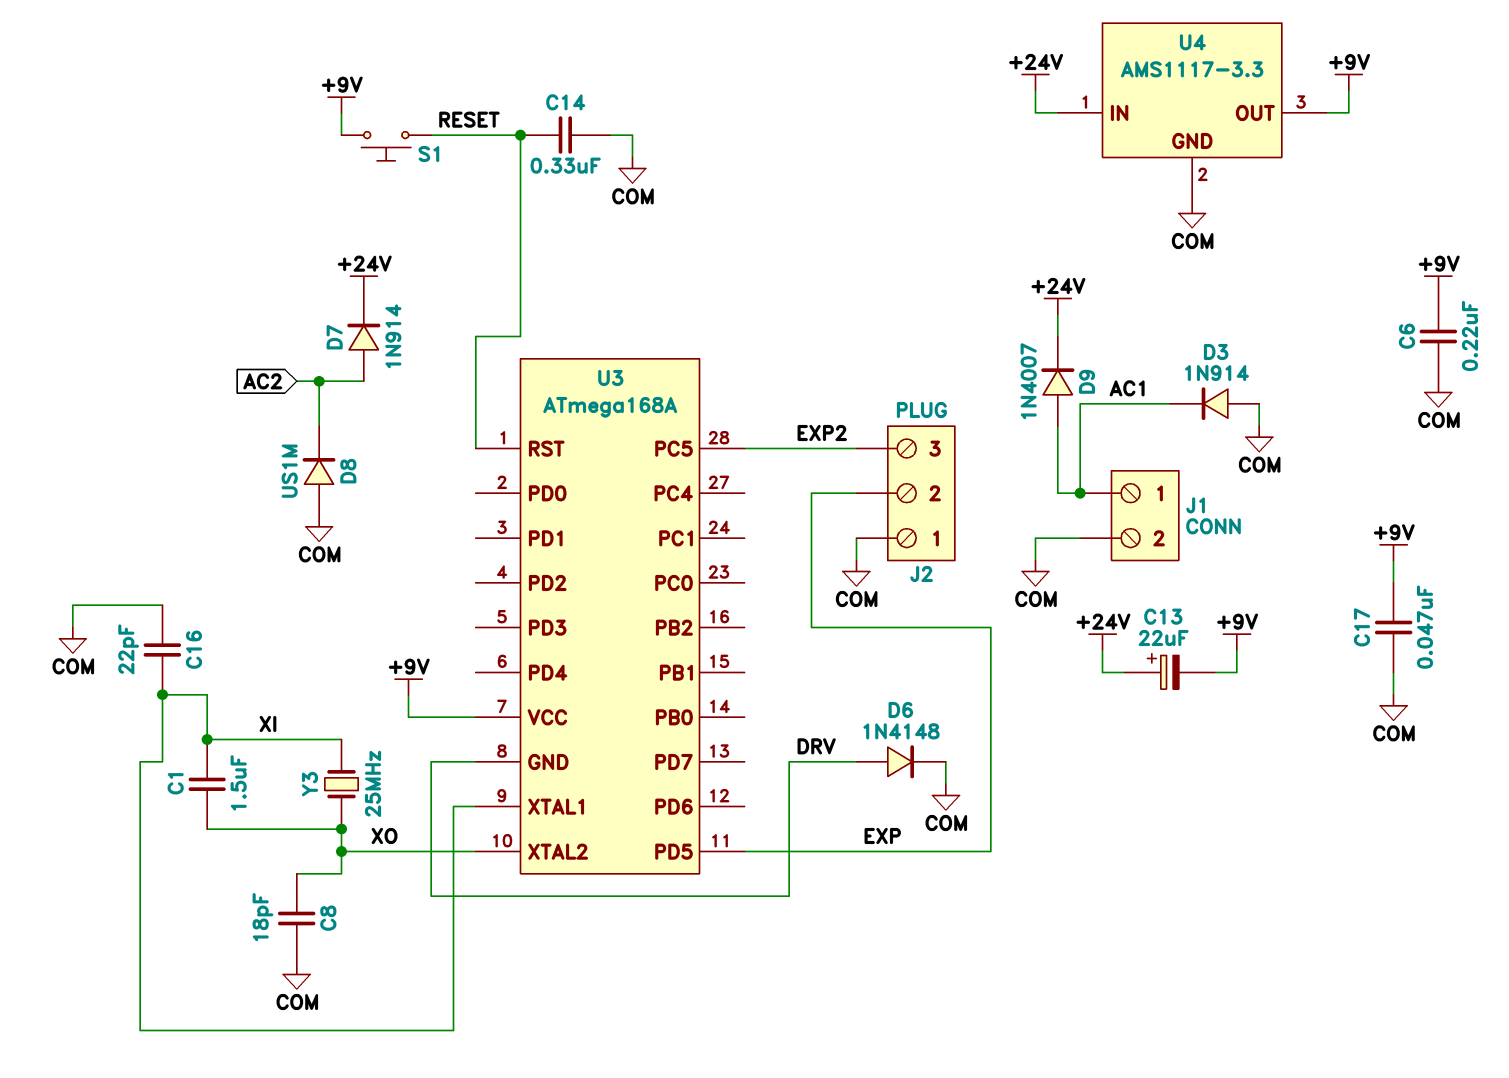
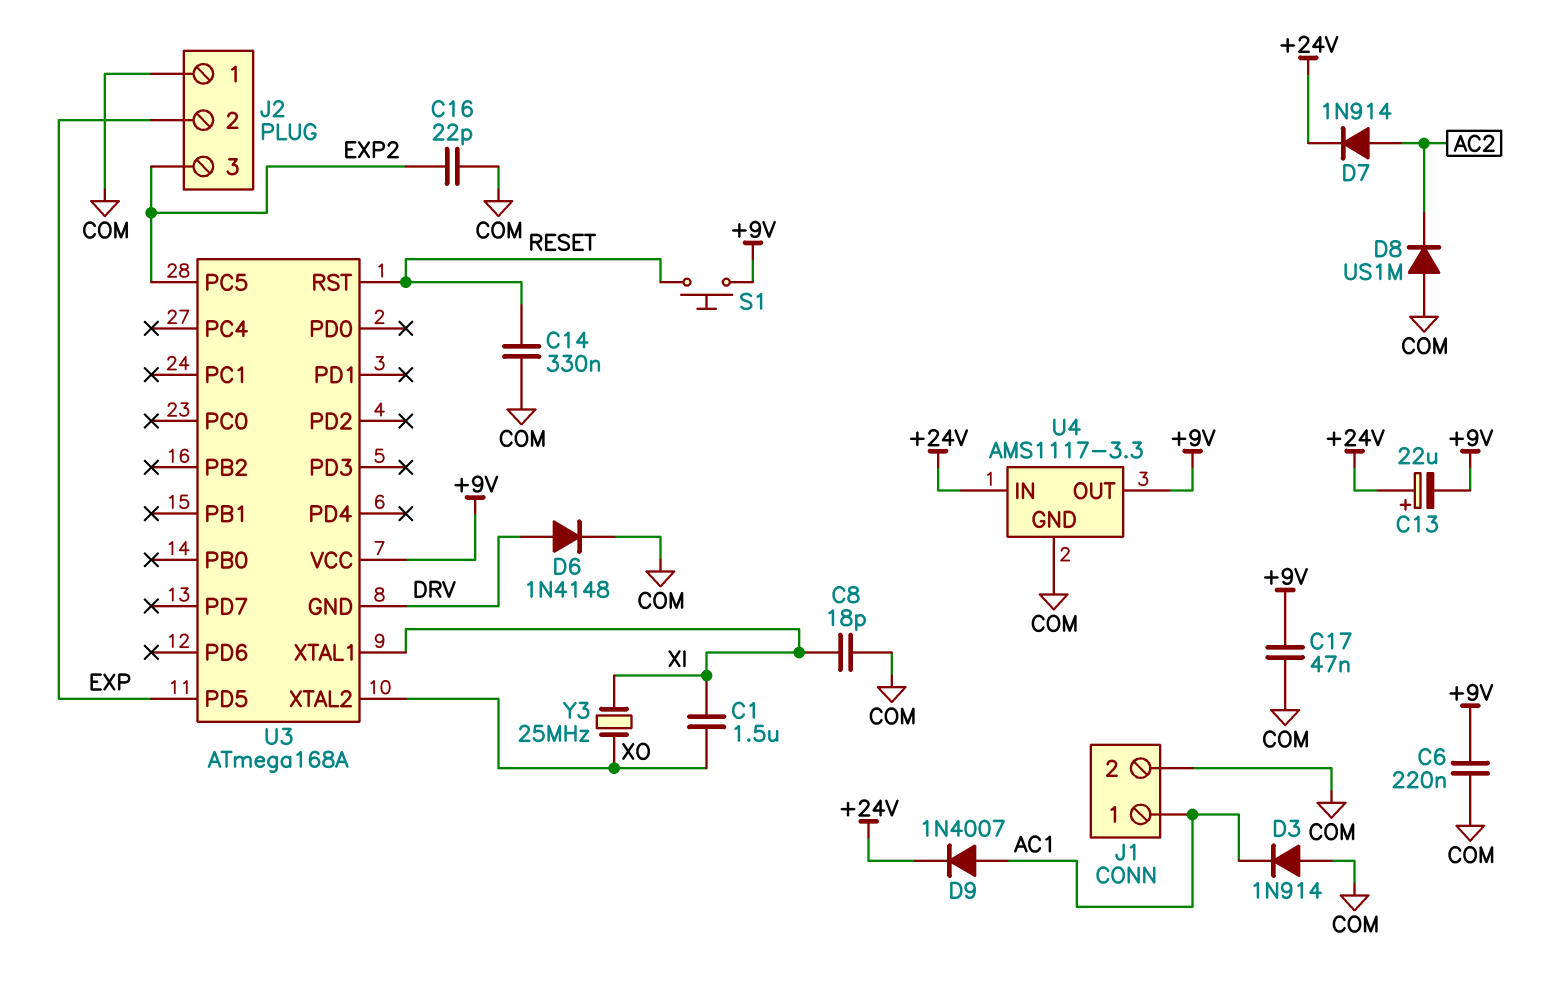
C8: 18pF (COM, XO) -> 18pF (COM, XI)
C16: 22pF (COM, XI) -> 22pF (COM, EXP2)

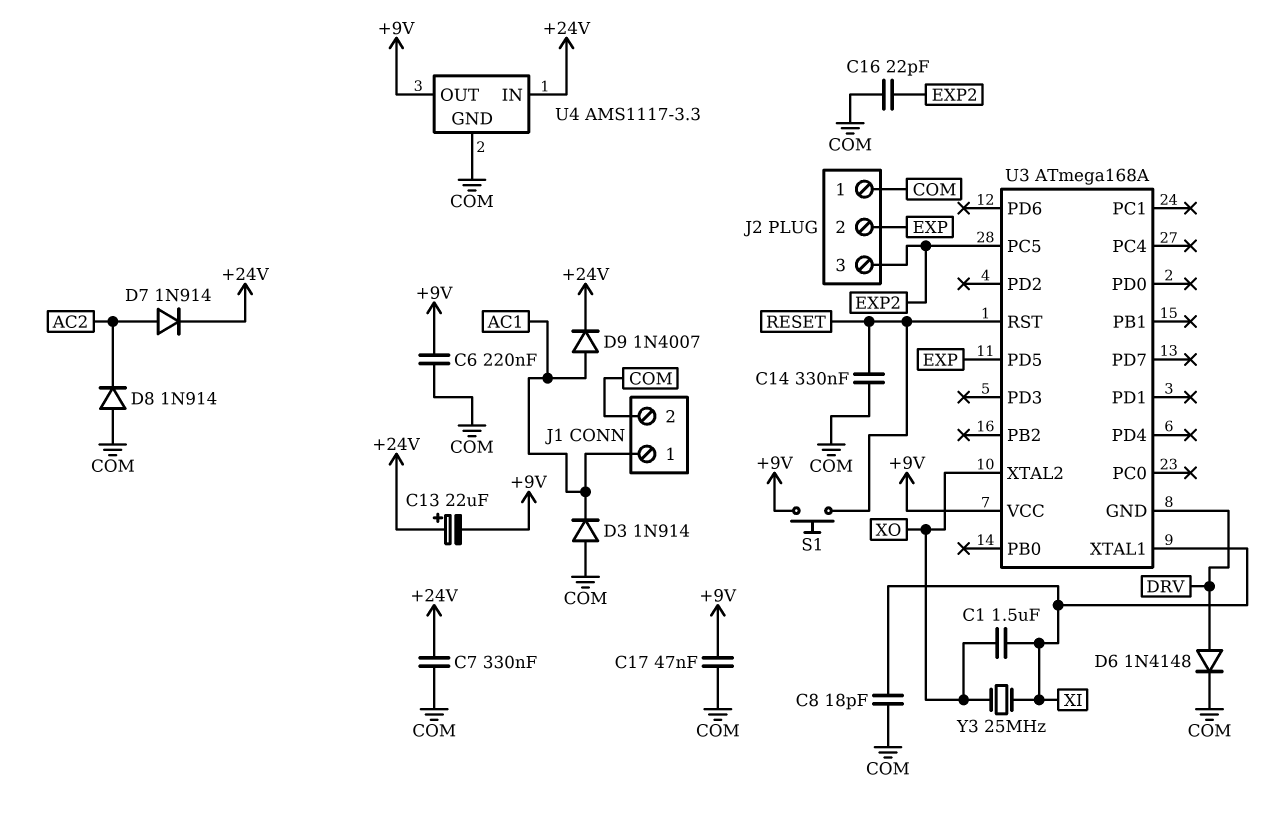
C7: none -> 330nF (+24V, COM)
D8: diode US1M (A COM, K AC2) -> diode 1N914 (A COM, K AC2)

